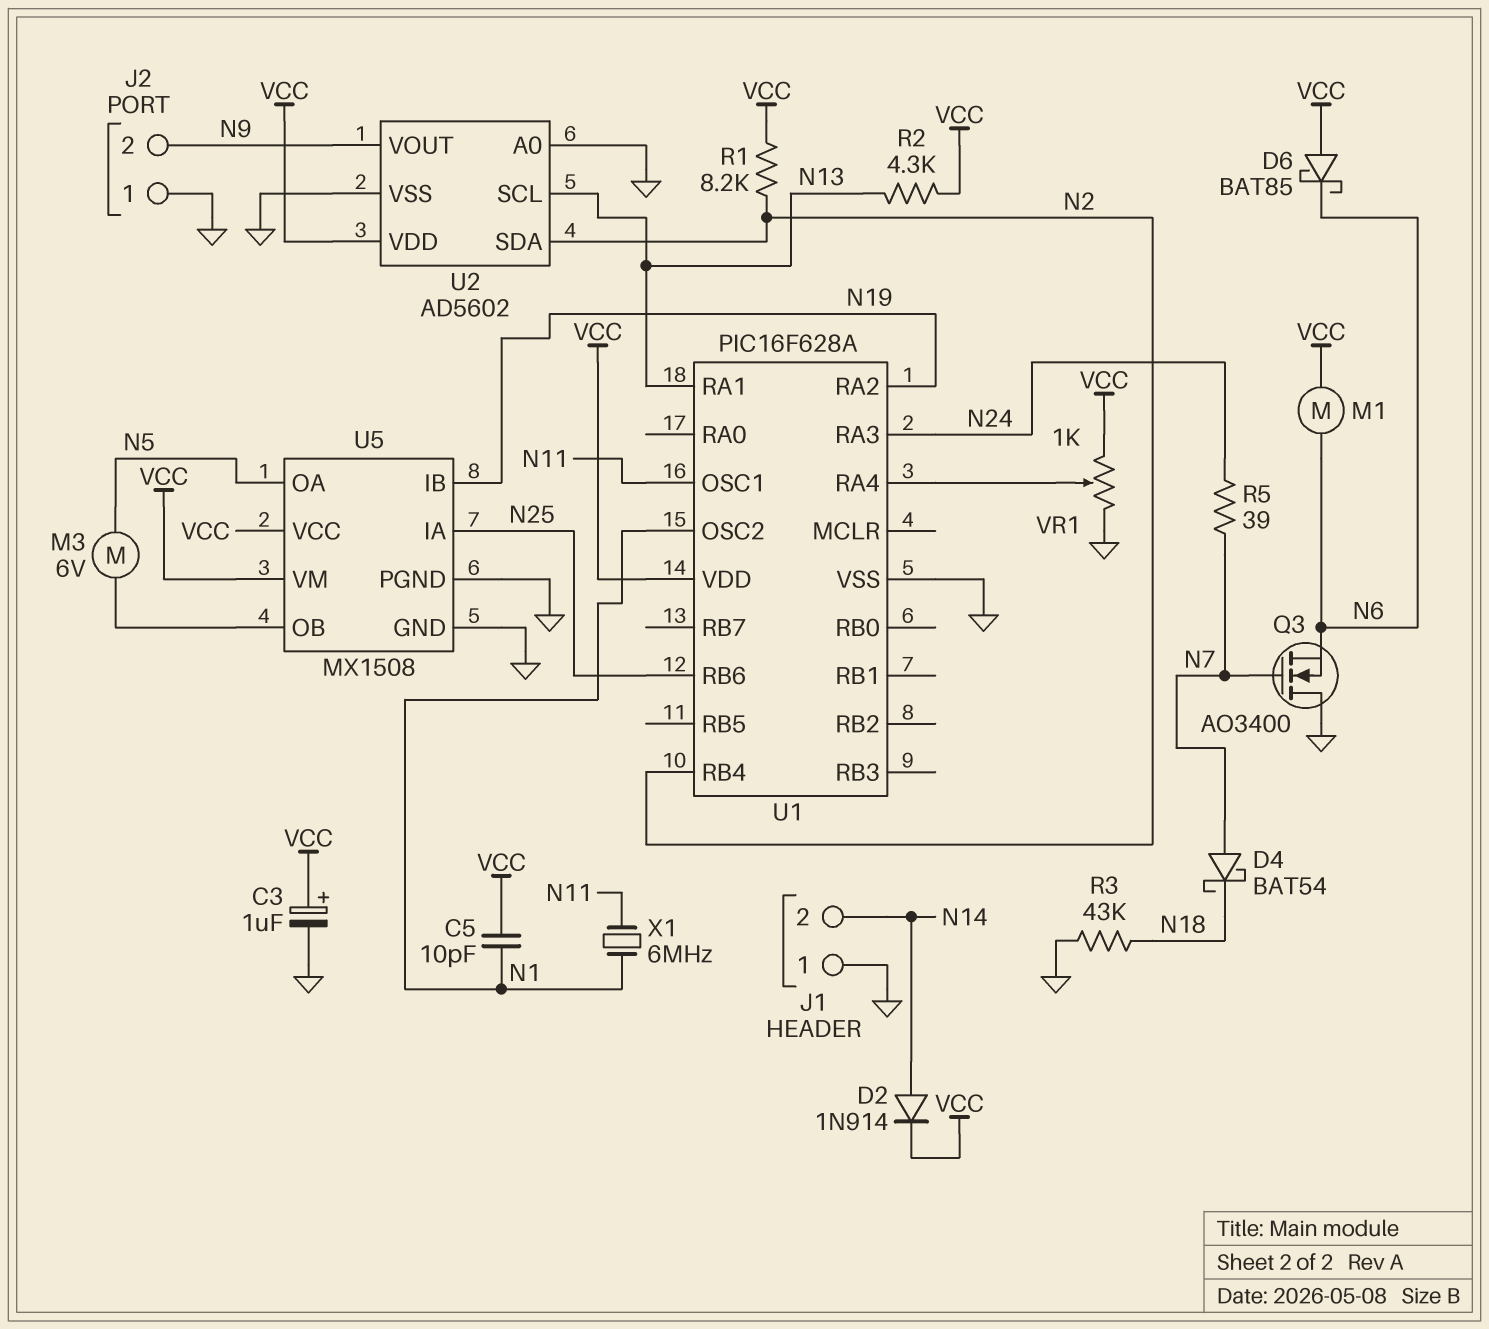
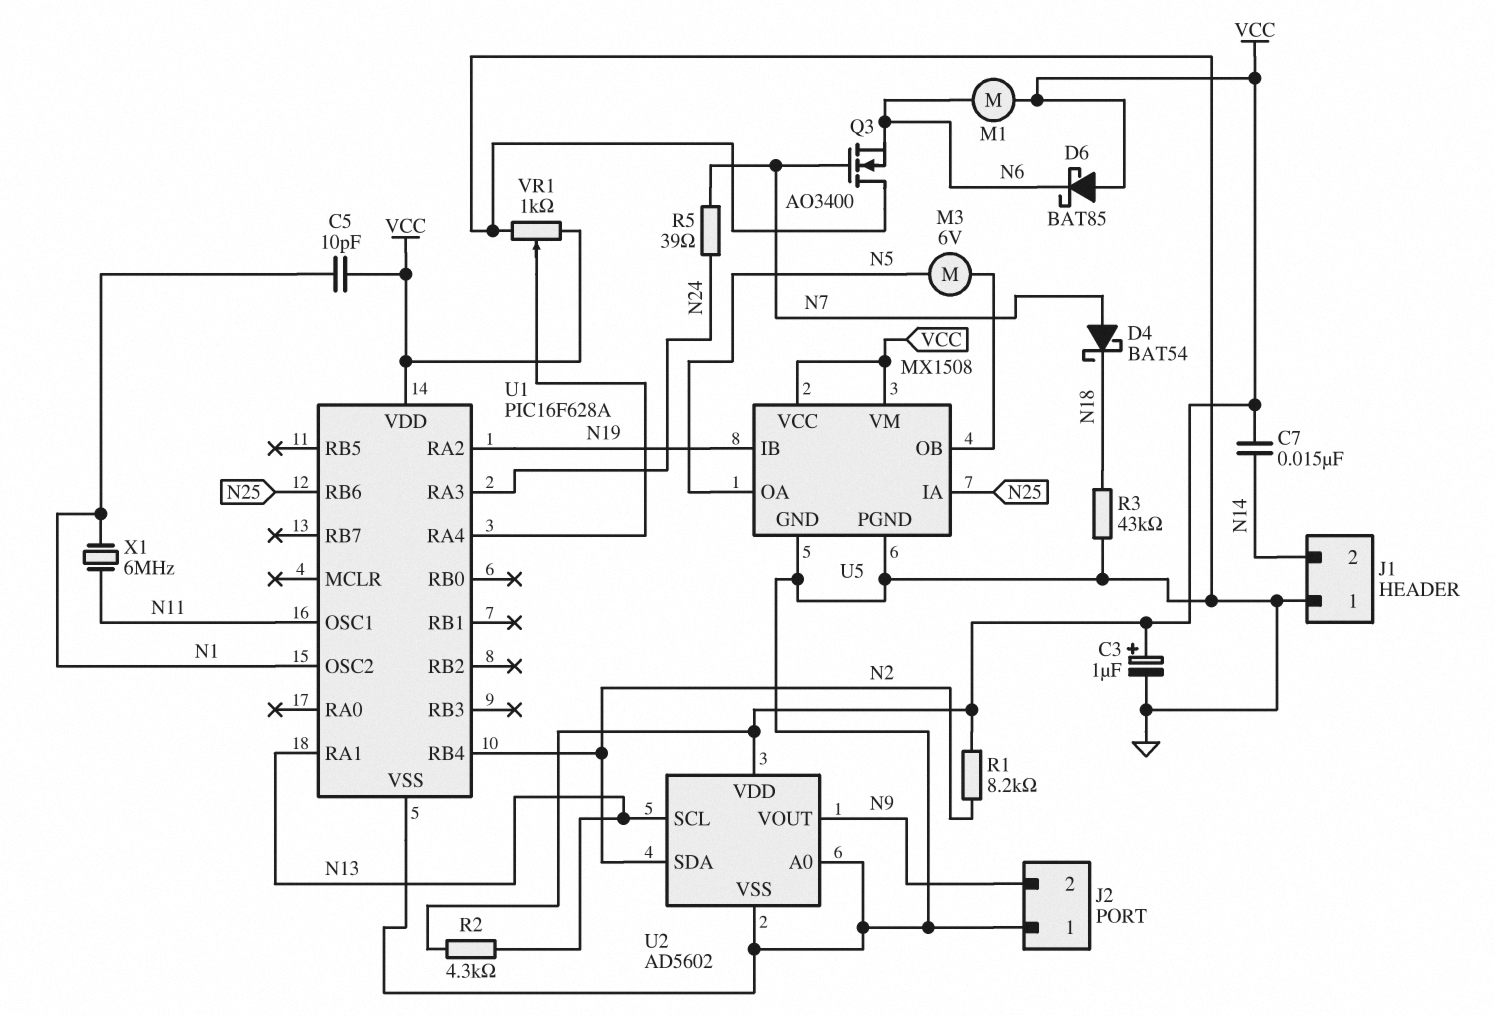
C7: none -> 15nF (N14, VCC)
D2: diode 1N914 (A N14, K VCC) -> none

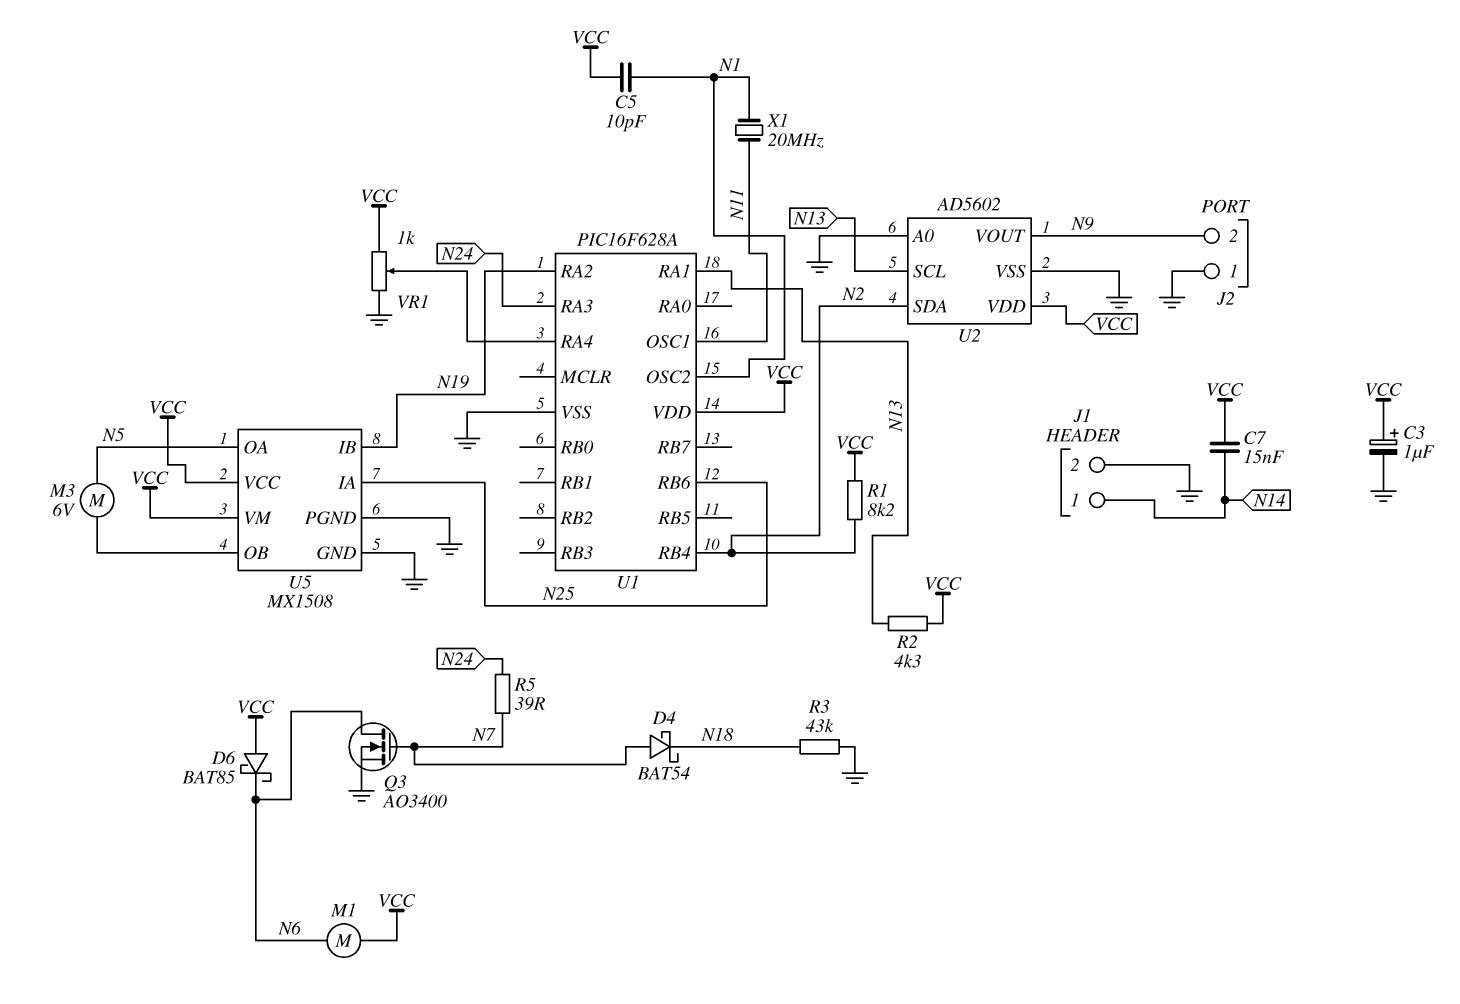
J1 pin 1: GND -> N14
J1 pin 2: N14 -> GND
Q3: NMOS AO3400 (G N7, D GND, S N6) -> NMOS AO3400 (G N7, D N6, S GND)
X1: 6MHz (N1, N11) -> 20MHz (N1, N11)

